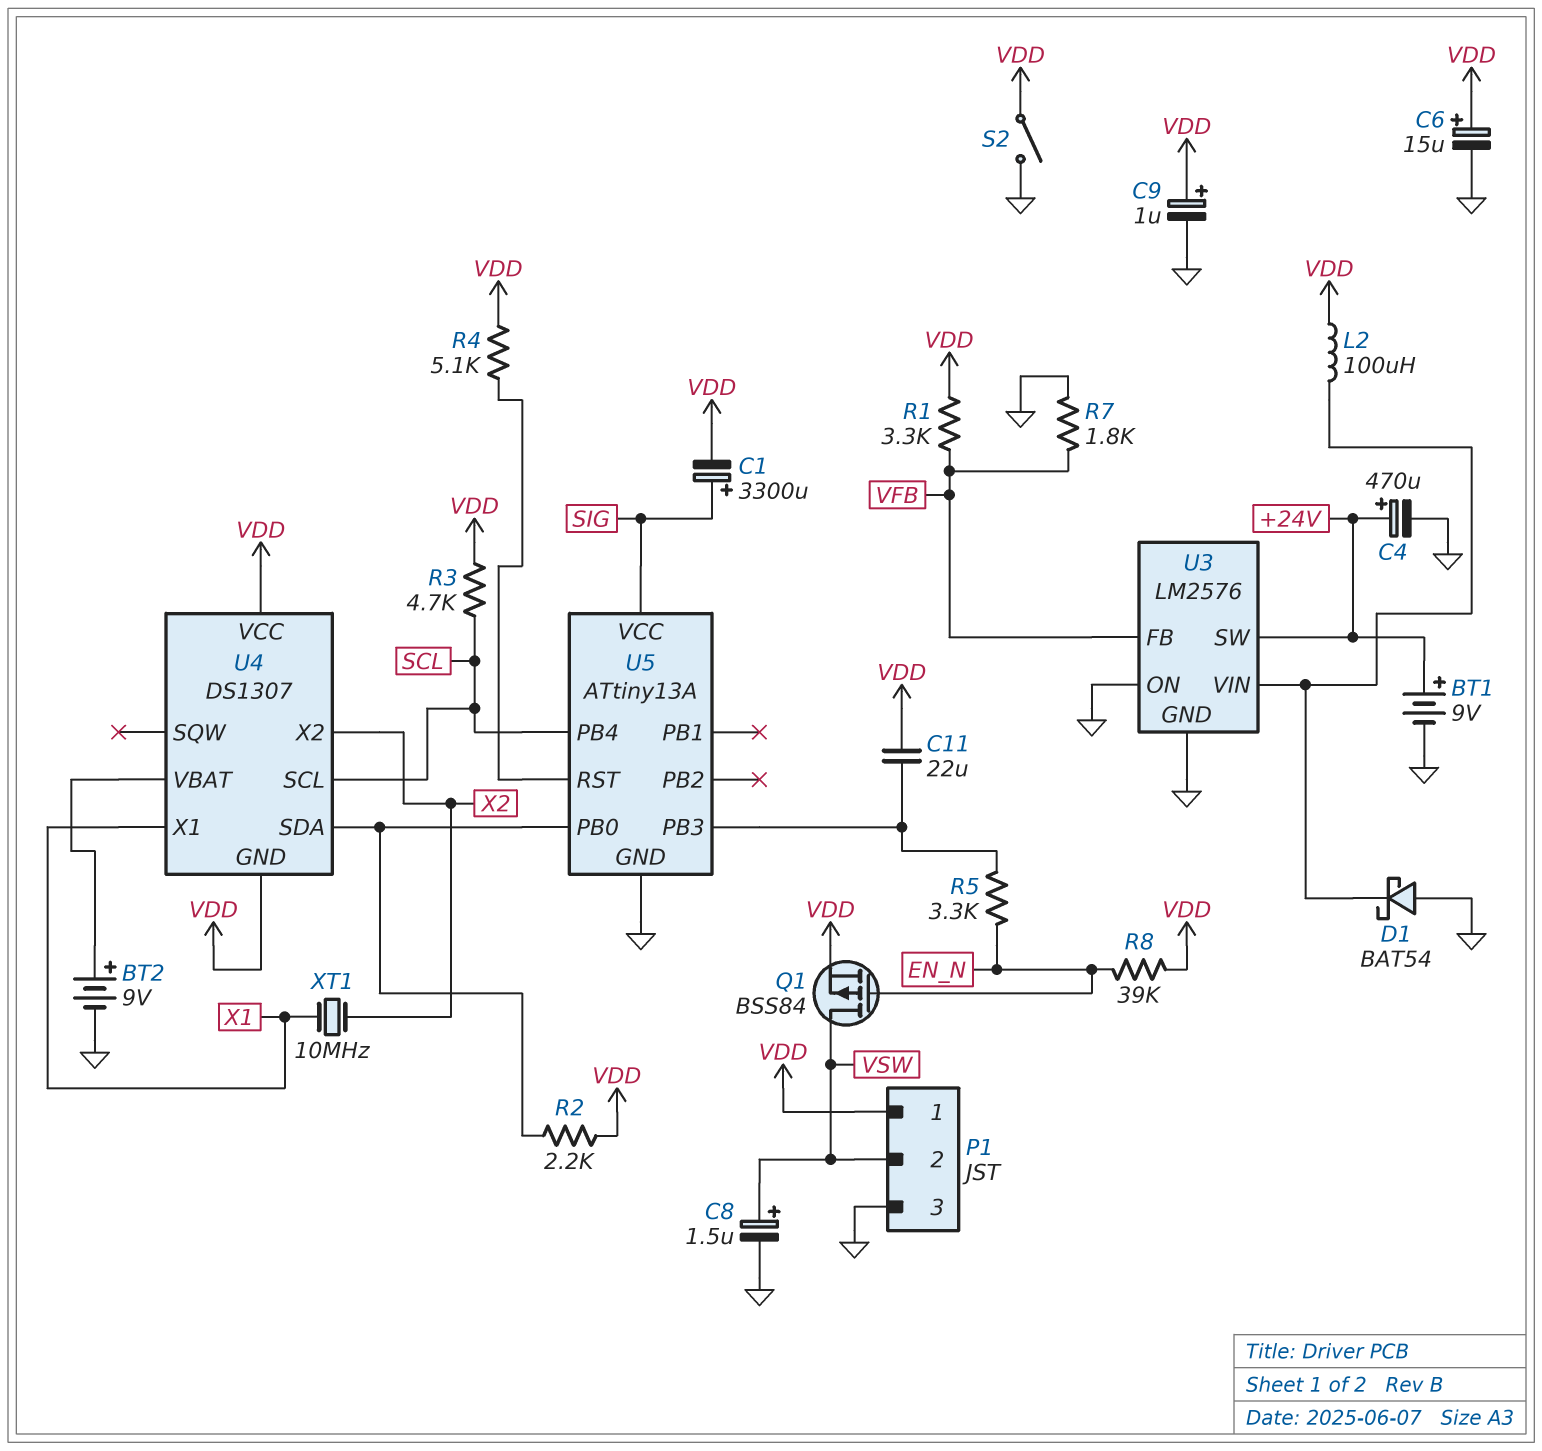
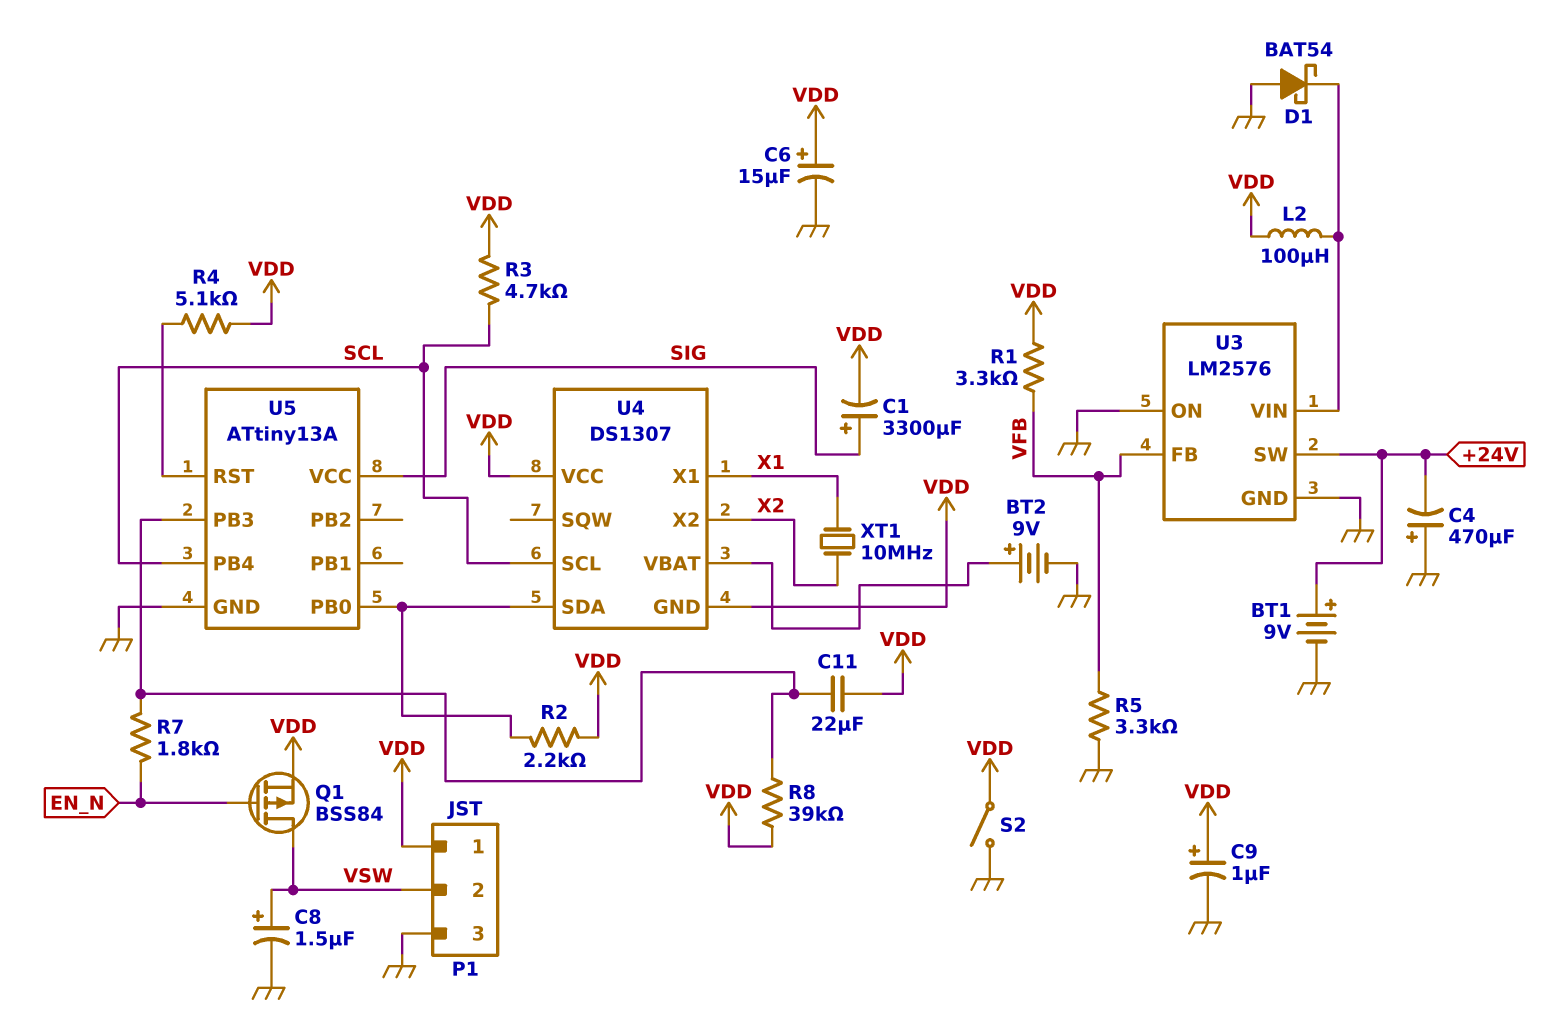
C4: 470uF (plus +24V, minus GND) -> 470uF (plus GND, minus +24V)
R5: 3.3k (EN_N, U5/PB3) -> 3.3k (GND, VFB)
R7: 1.8k (GND, VFB) -> 1.8k (EN_N, U5/PB3)
R8: 39k (EN_N, VDD) -> 39k (U5/PB3, VDD)

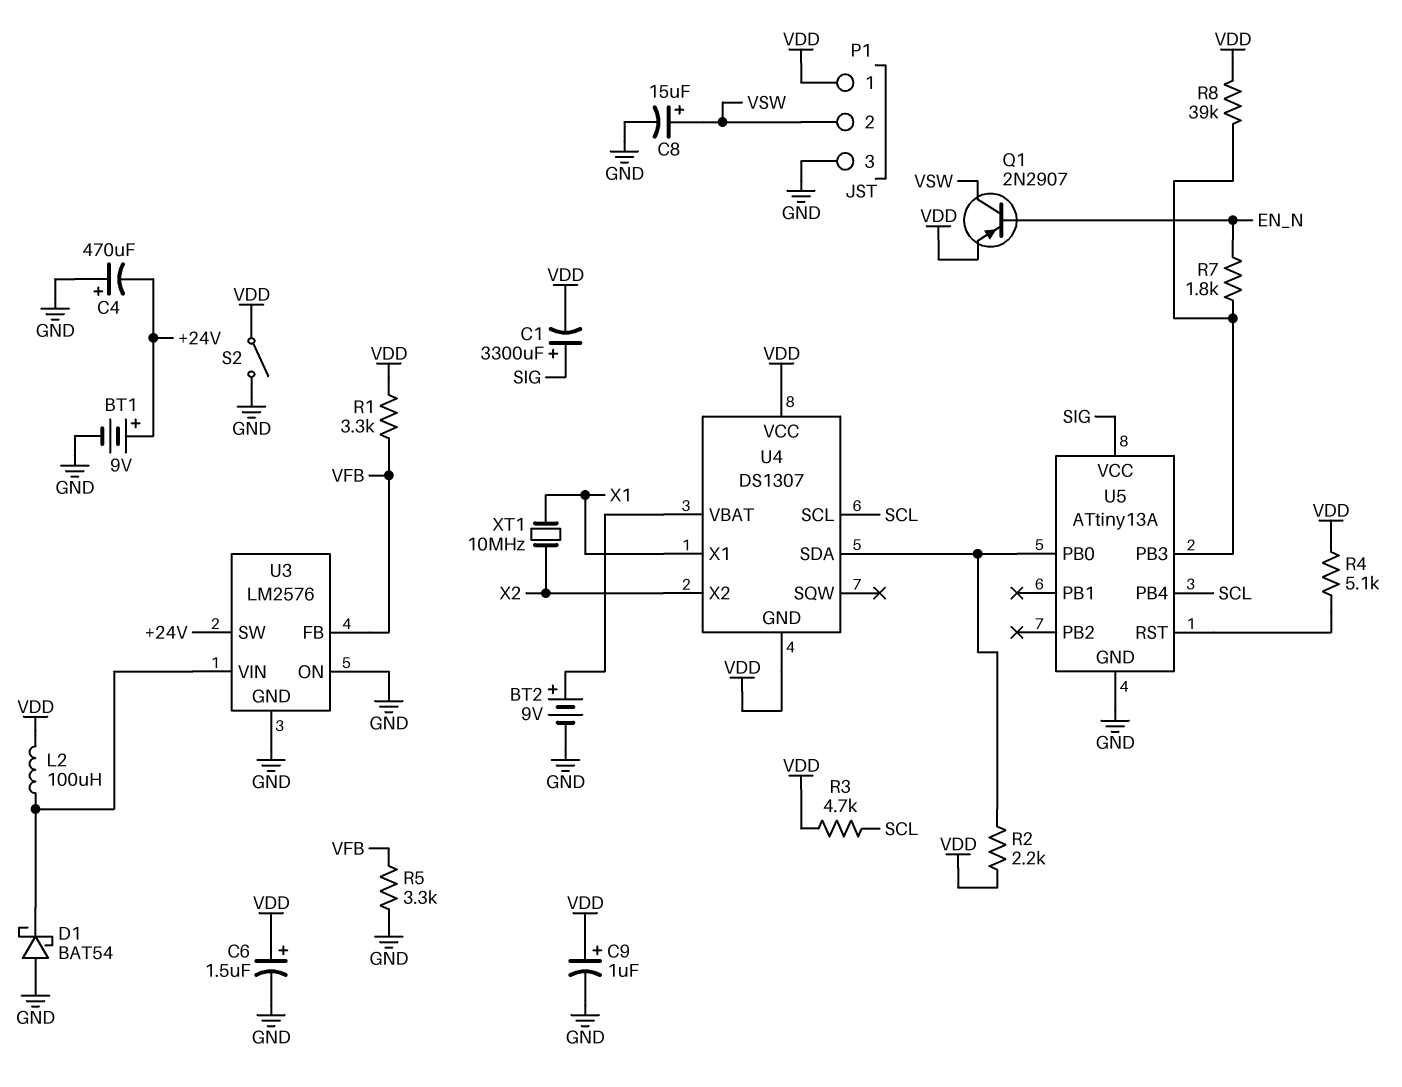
C6: 15uF (plus VDD, minus GND) -> 1.5uF (plus VDD, minus GND)
C8: 1.5uF (plus VSW, minus GND) -> 15uF (plus VSW, minus GND)
C11: 22uF (U5/PB3, VDD) -> none
Q1: PMOS BSS84 (G EN_N, D VSW, S VDD) -> PNP 2N2907 (B EN_N, C VSW, E VDD)

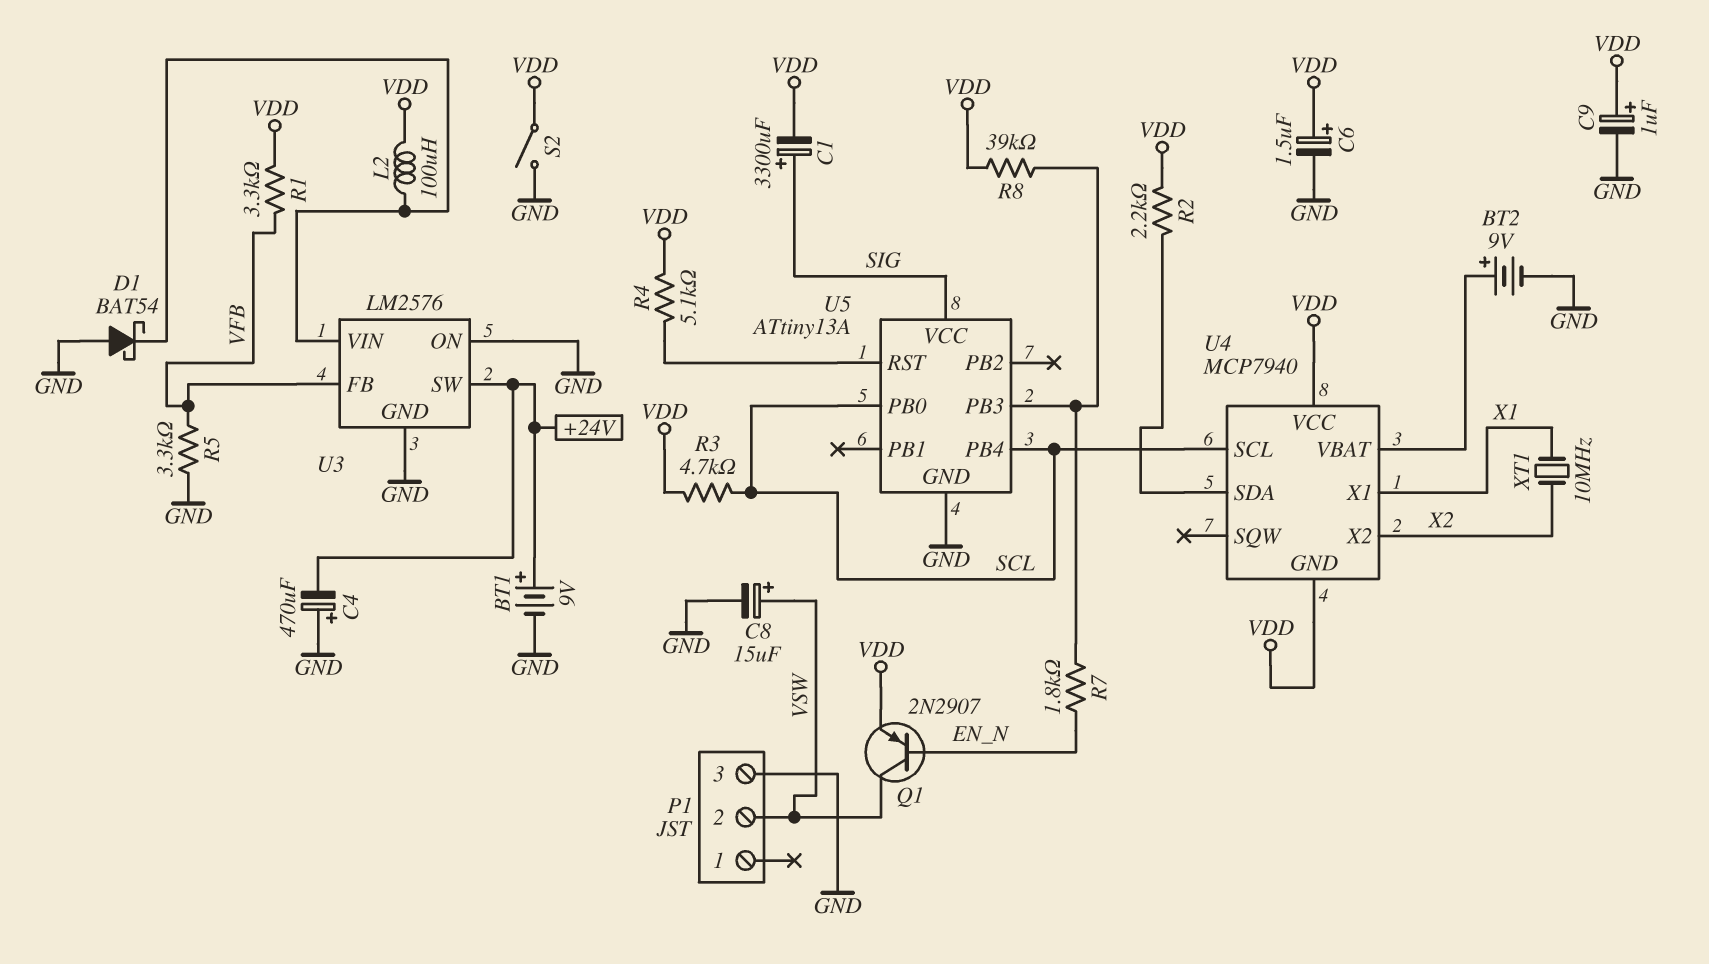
P1 pin 1: VDD -> none
U4: DS1307 -> MCP7940
U5 pin PB0: U4/SDA -> SCL

